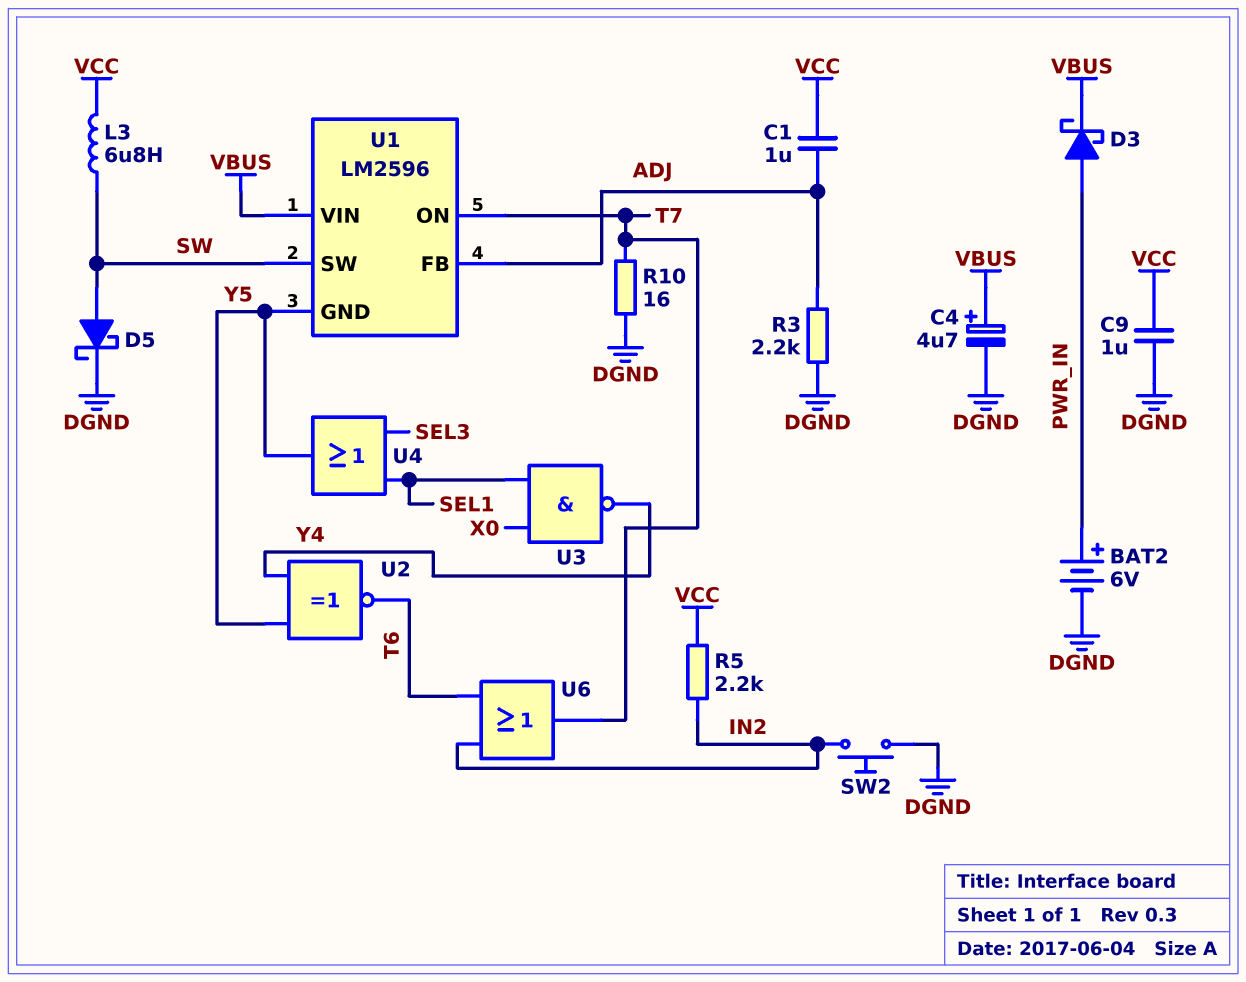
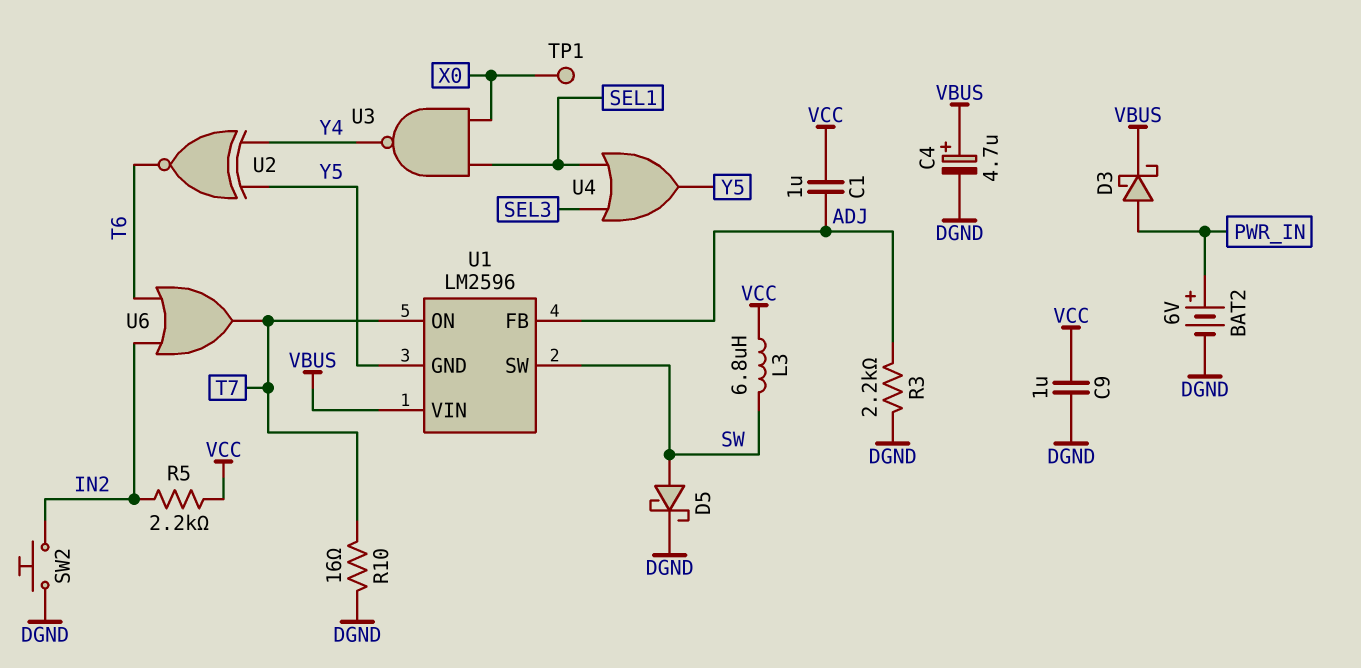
TP1: none -> test point (X0)

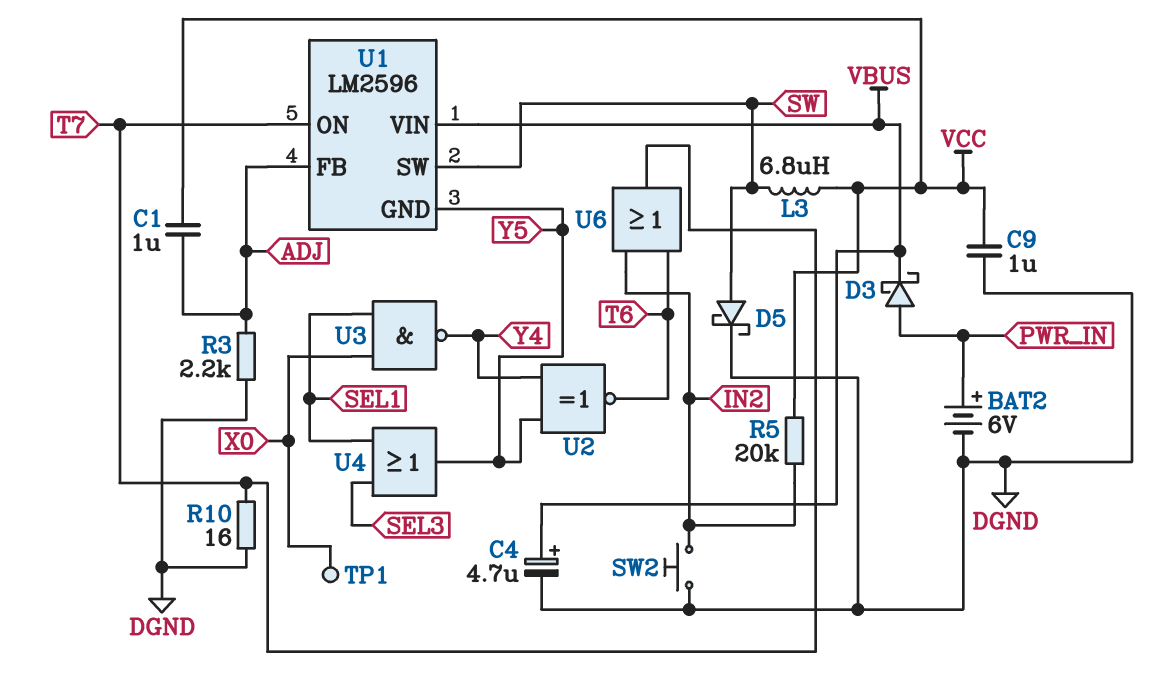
R5: 2.2k (IN2, VCC) -> 20k (IN2, VCC)

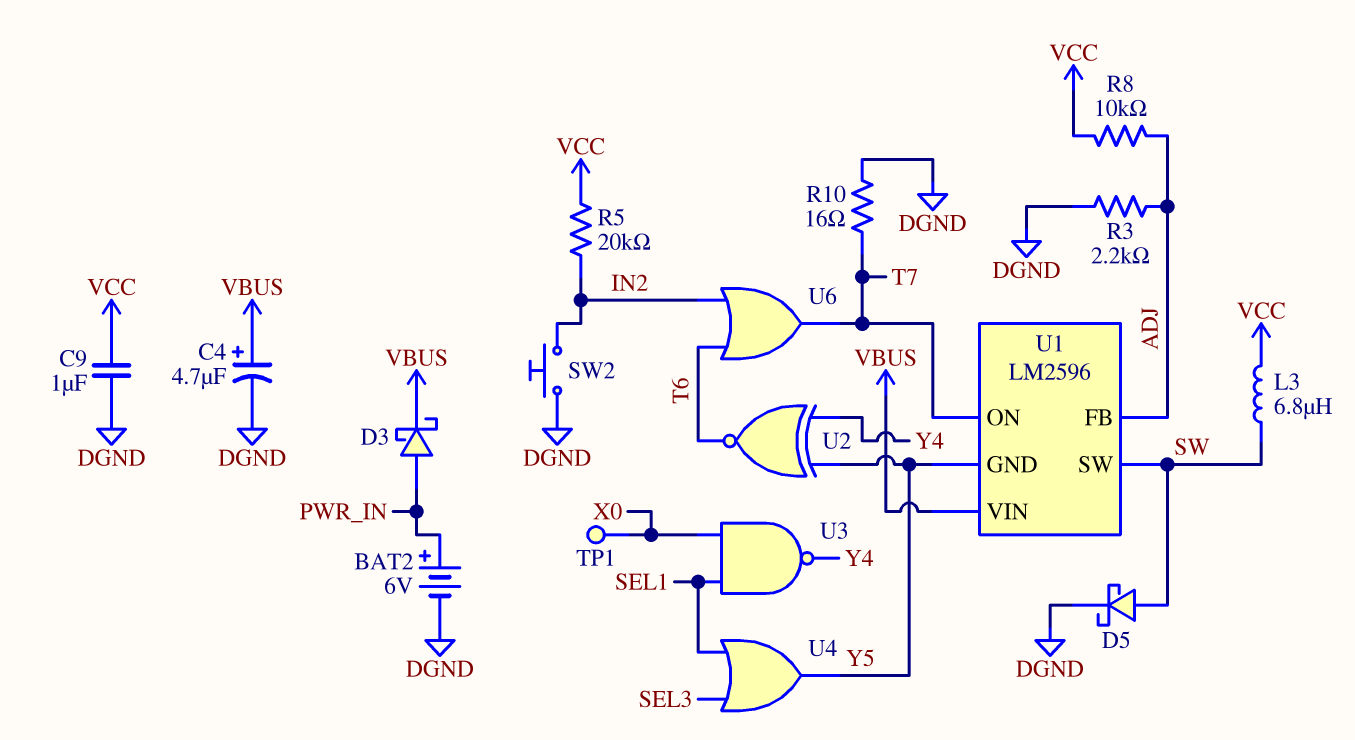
C1: 1uF (ADJ, VCC) -> none
R8: none -> 10k (ADJ, VCC)

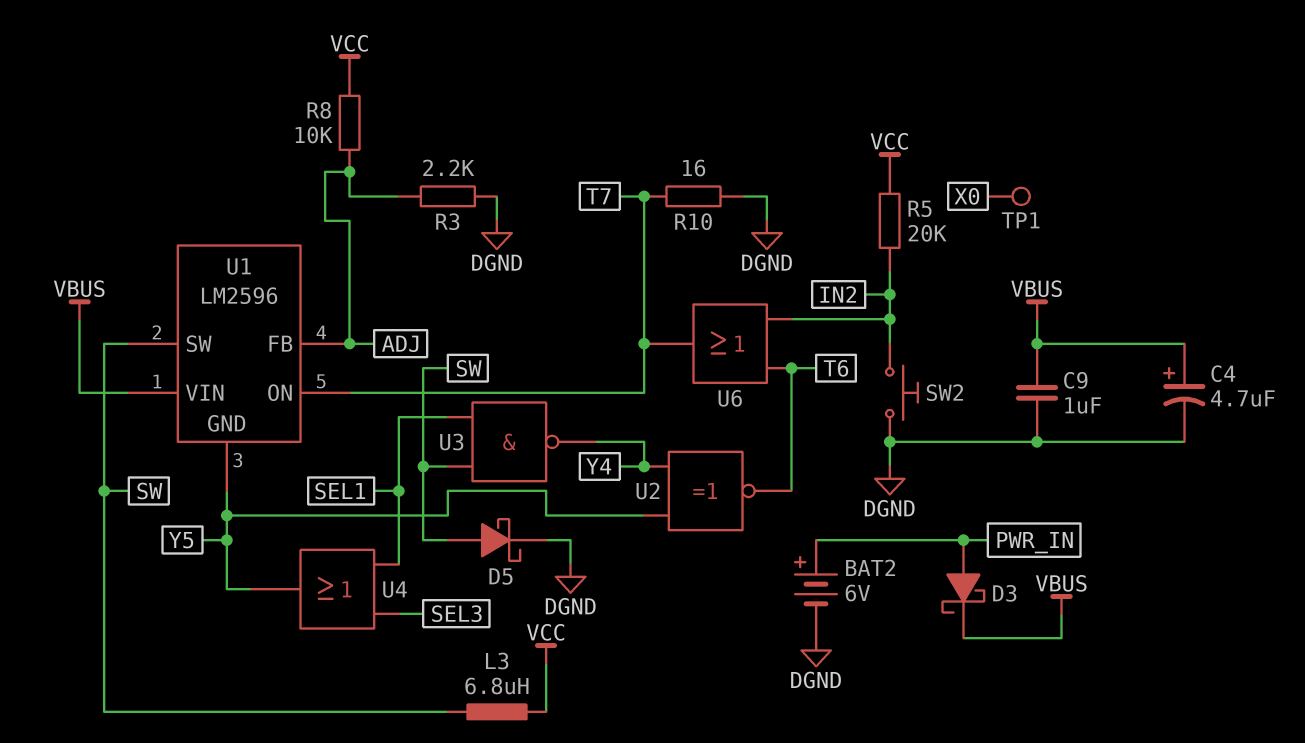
C9: 1uF (DGND, VCC) -> 1uF (DGND, VBUS)
U3: NAND (in SEL1, in X0, out Y4) -> NAND (in SEL1, in SW, out Y4)

